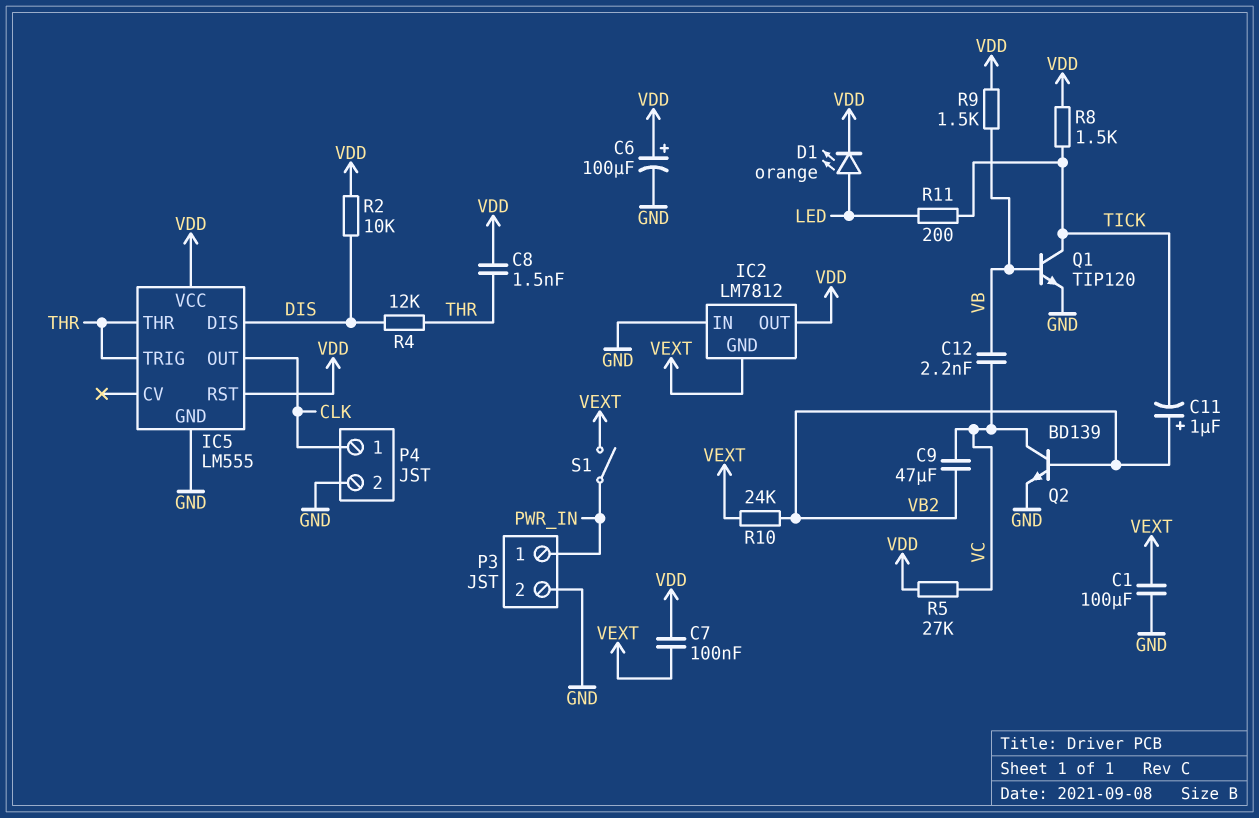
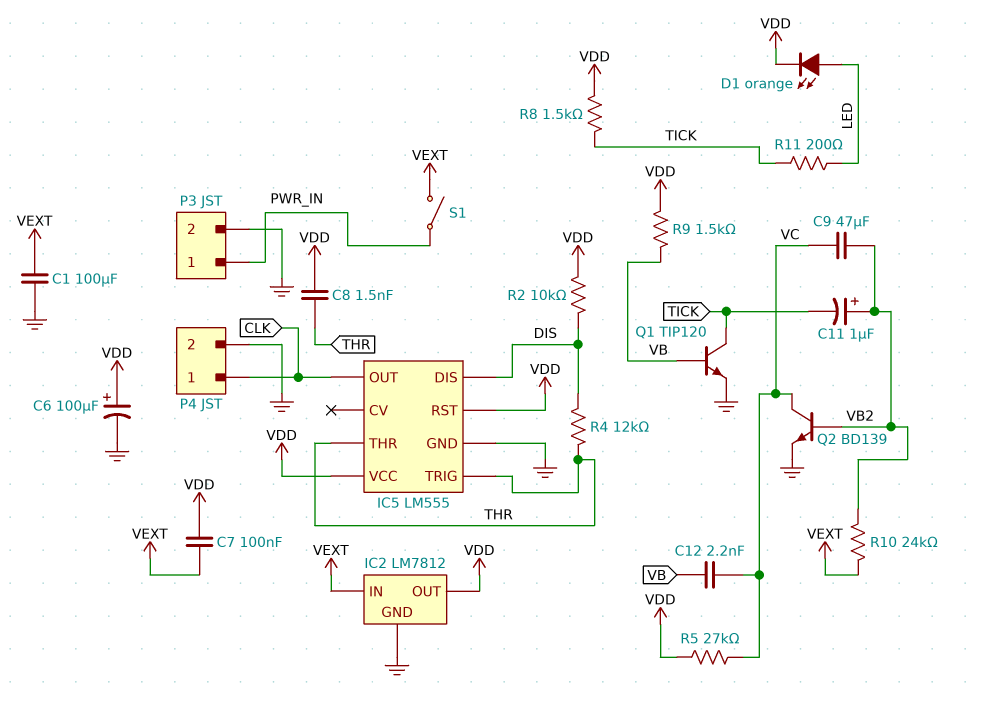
IC2 pin GND: VEXT -> GND
IC2 pin IN: GND -> VEXT

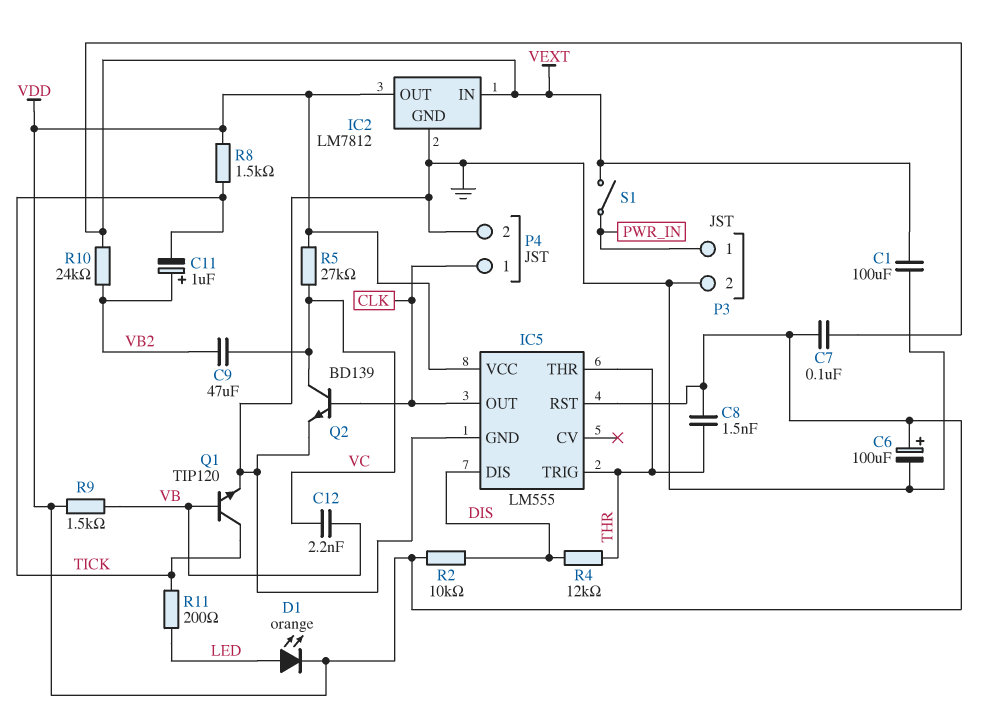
Q2: NPN BD139 (B VB2, C VC, E GND) -> NPN BD139 (B CLK, C VC, E GND)

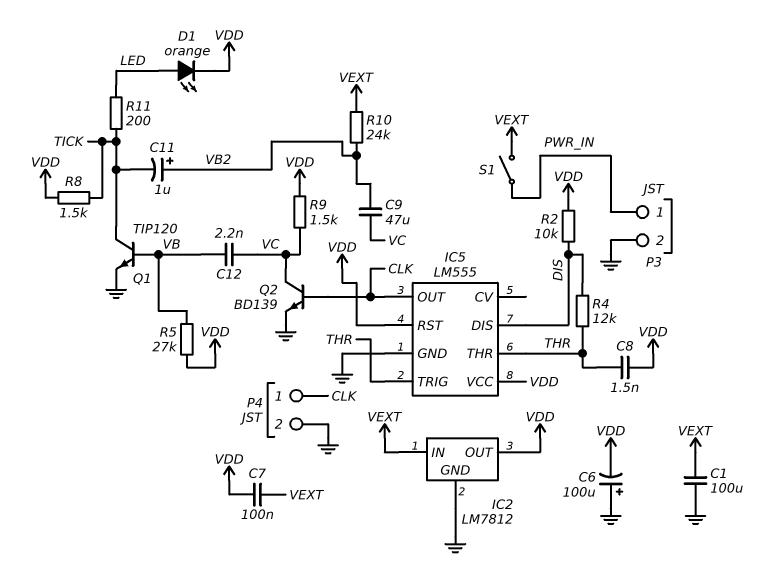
C6: 100uF (plus VDD, minus GND) -> 100uF (plus GND, minus VDD)
R5: 27k (VC, VDD) -> 27k (VB, VDD)
R9: 1.5k (VB, VDD) -> 1.5k (VC, VDD)

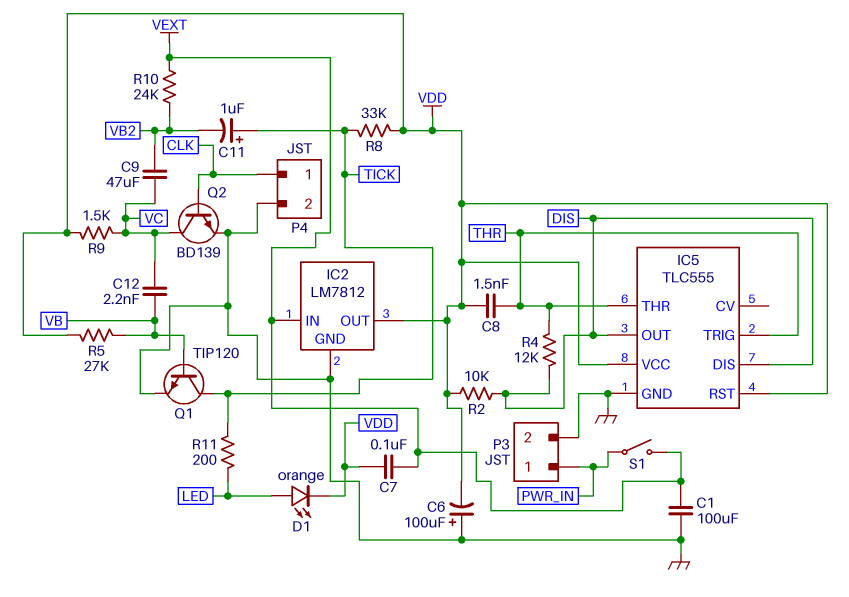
C11: 1uF (plus VB2, minus TICK) -> 1uF (plus TICK, minus VB2)
IC5: LM555 -> TLC555
IC5 pin OUT: CLK -> DIS
R8: 1.5k (TICK, VDD) -> 33k (TICK, VDD)

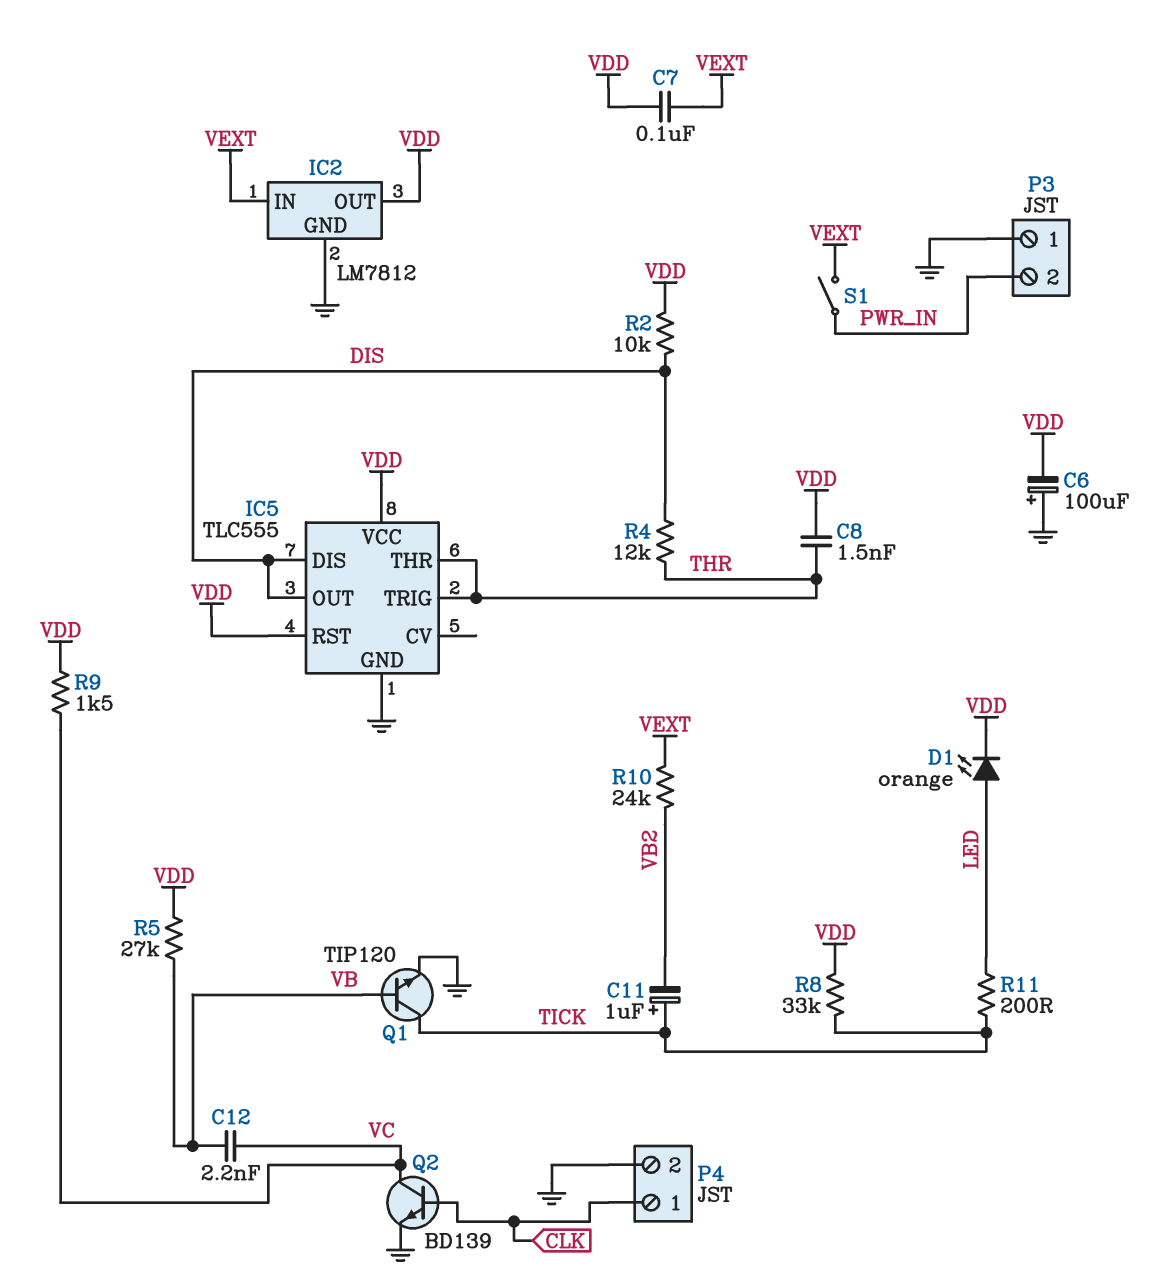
C1: 100uF (GND, VEXT) -> none
C9: 47uF (VB2, VC) -> none
P3 pin 1: PWR_IN -> GND
P3 pin 2: GND -> PWR_IN

